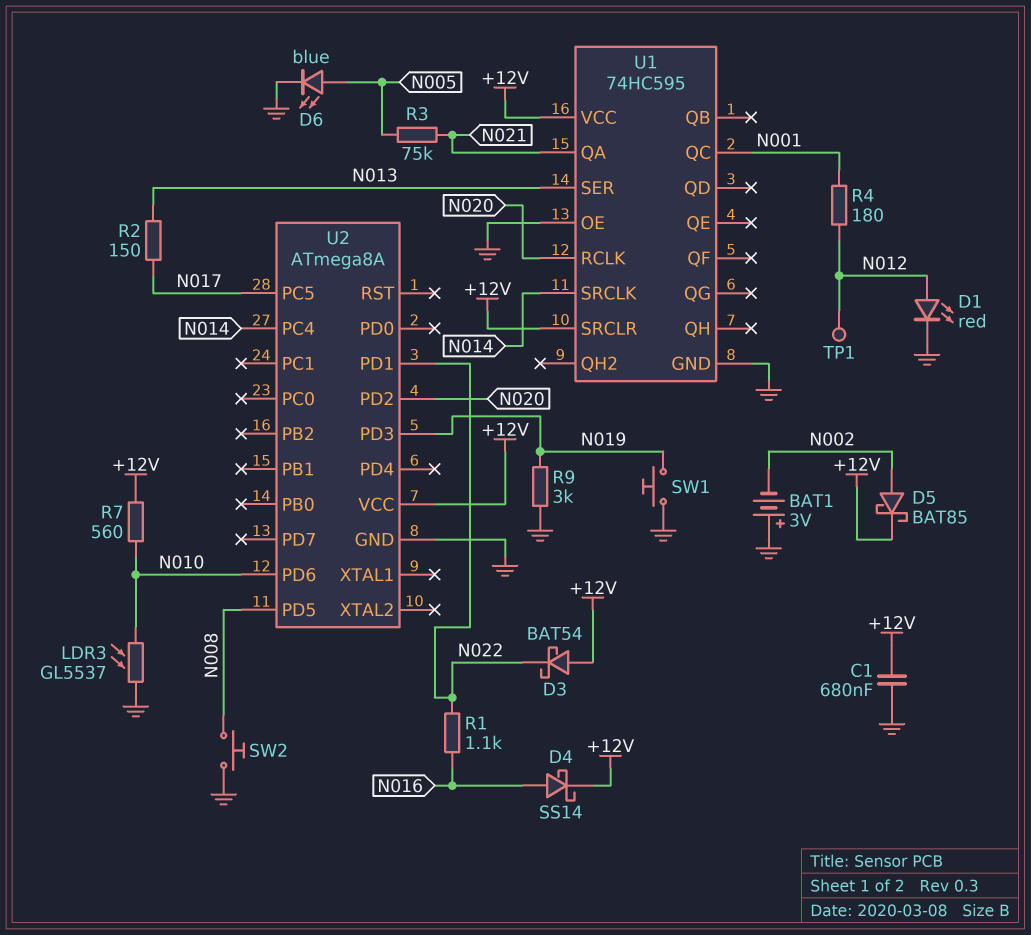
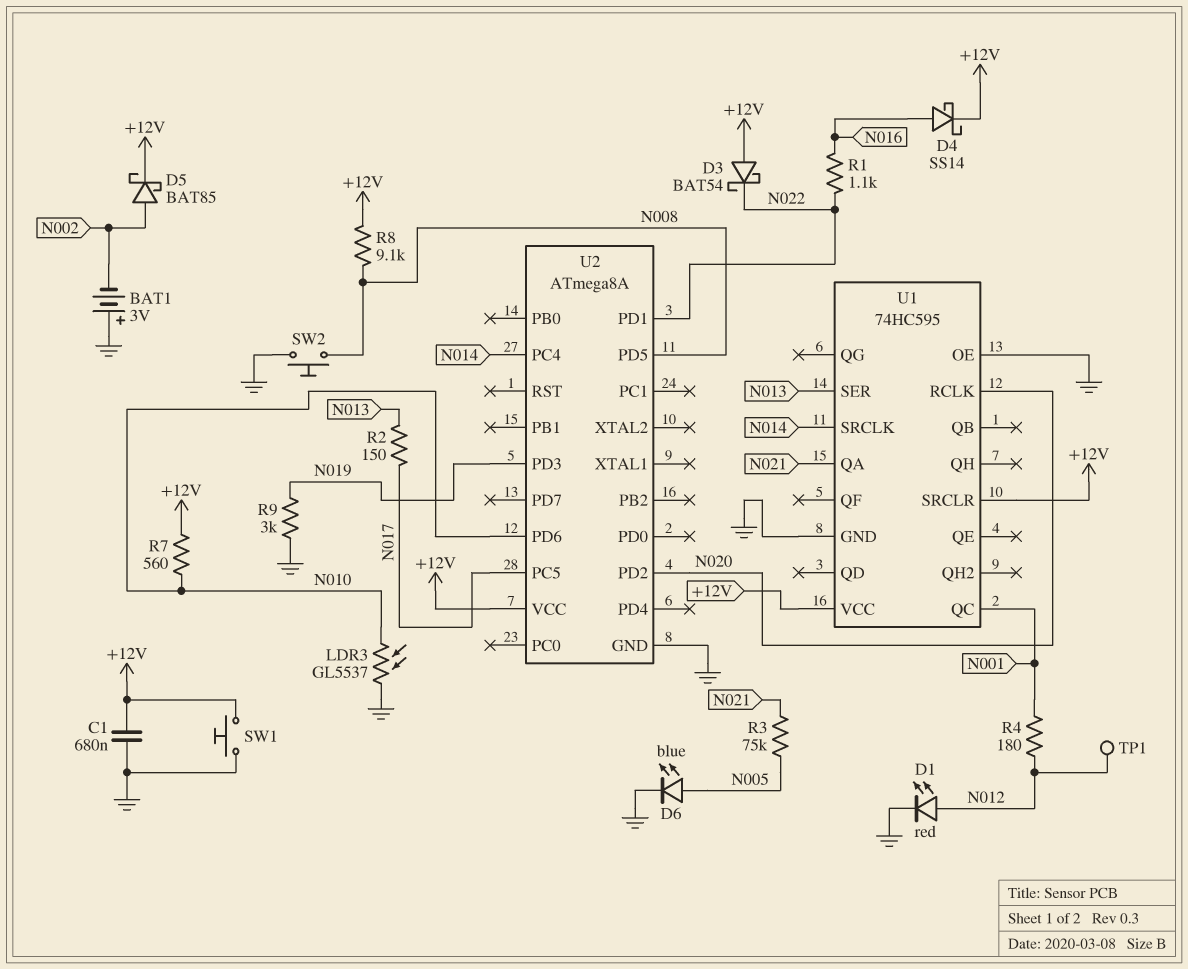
R8: none -> 9.1k (+12V, N008)
SW1: button (GND, N019) -> button (+12V, GND)

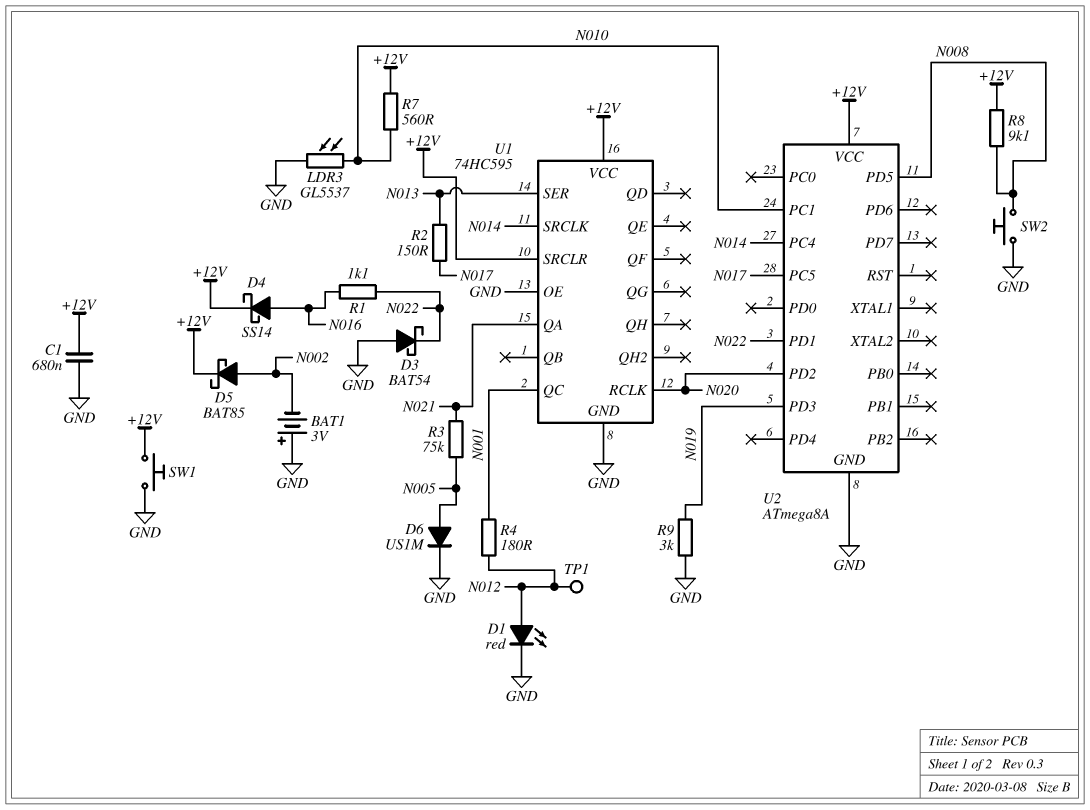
D3: schottky BAT54 (A +12V, K N022) -> schottky BAT54 (A GND, K N022)
D6: LED blue (A N005, K GND) -> diode US1M (A N005, K GND)
U2 pin PC1: none -> N010
U2 pin PD6: N010 -> none

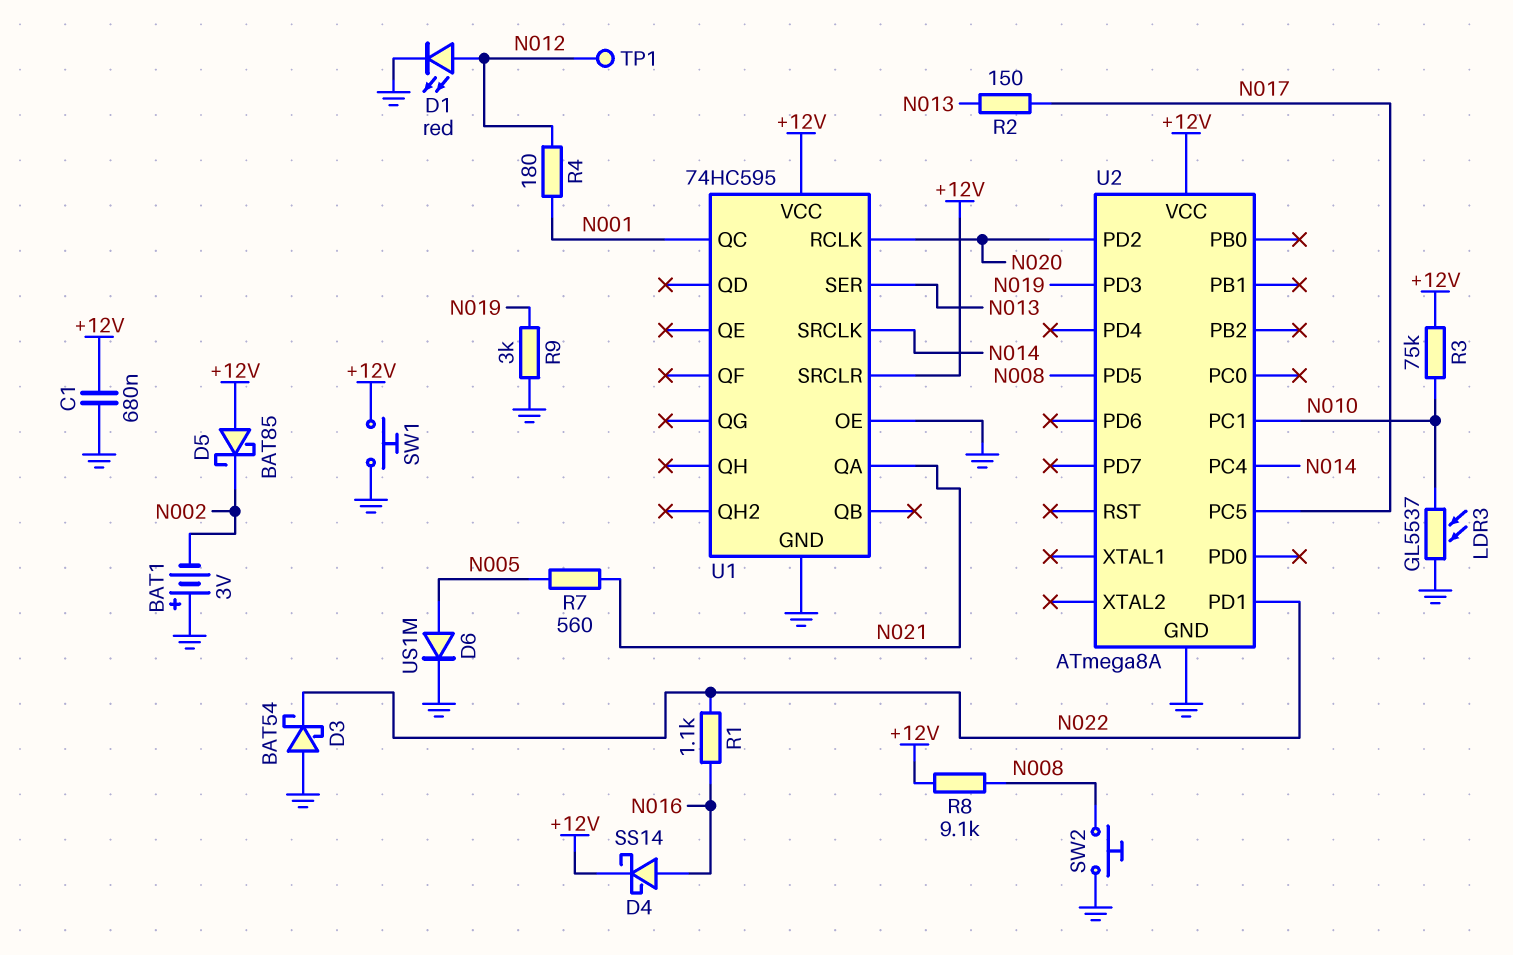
D5: schottky BAT85 (A N002, K +12V) -> schottky BAT85 (A +12V, K N002)
R3: 75k (N005, N021) -> 75k (+12V, N010)
R7: 560 (+12V, N010) -> 560 (N005, N021)

